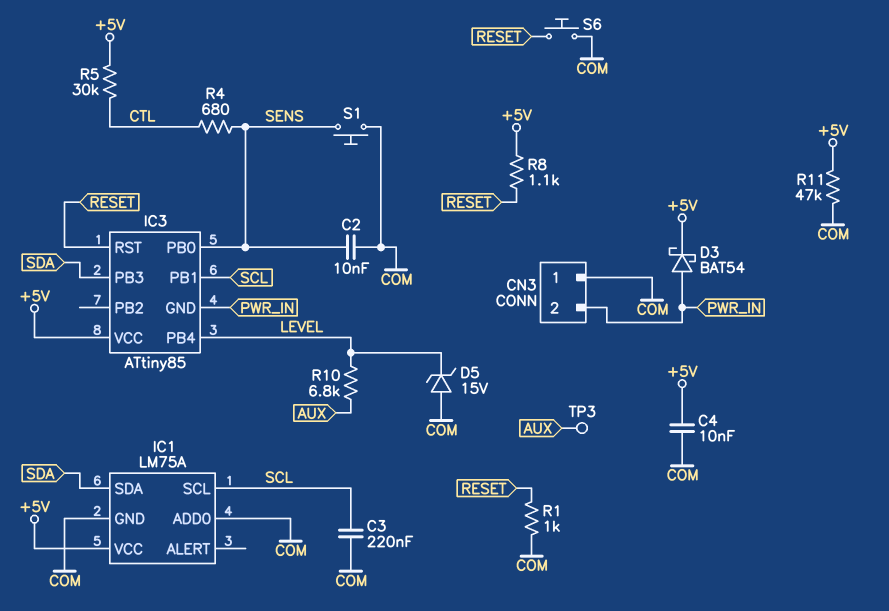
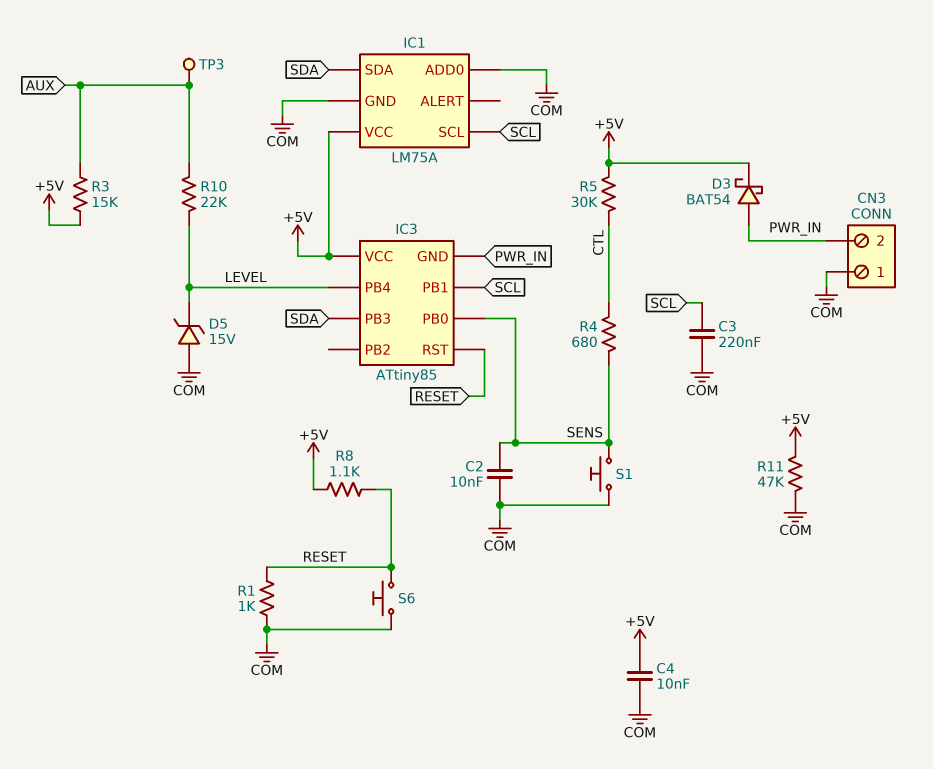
R3: none -> 15k (+5V, AUX)
R10: 6.8k (AUX, LEVEL) -> 22k (AUX, LEVEL)

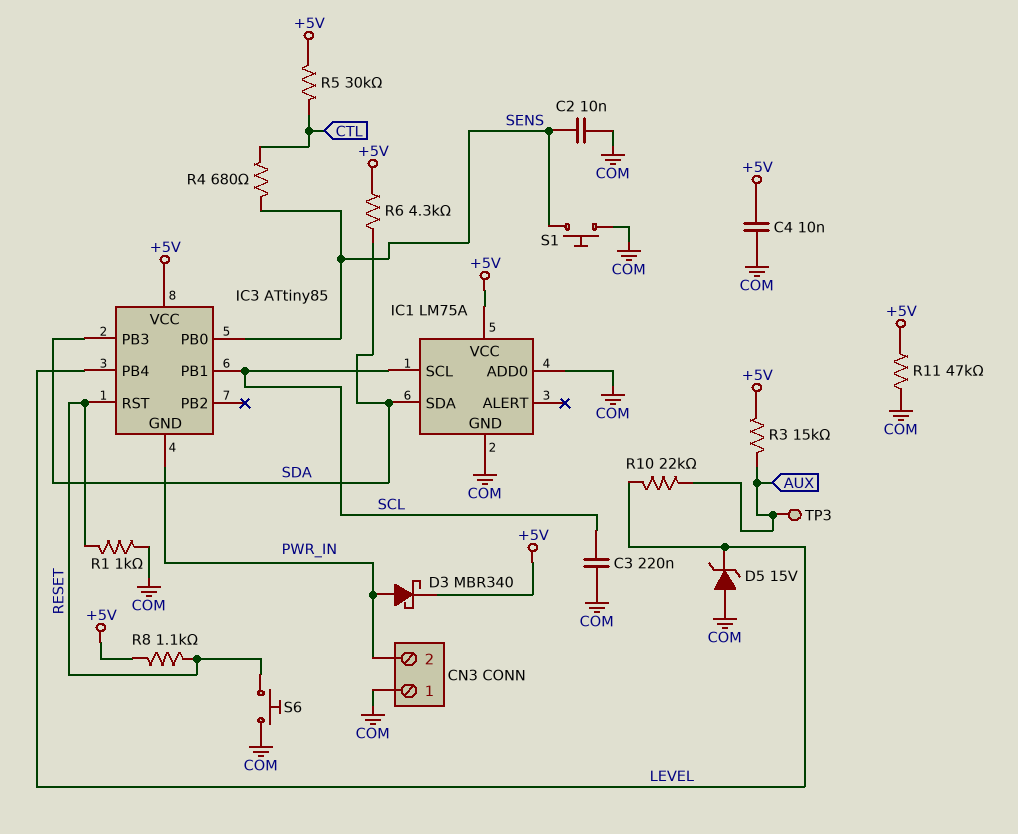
D3: schottky BAT54 (A PWR_IN, K +5V) -> schottky MBR340 (A PWR_IN, K +5V)
R6: none -> 4.3k (+5V, SDA)

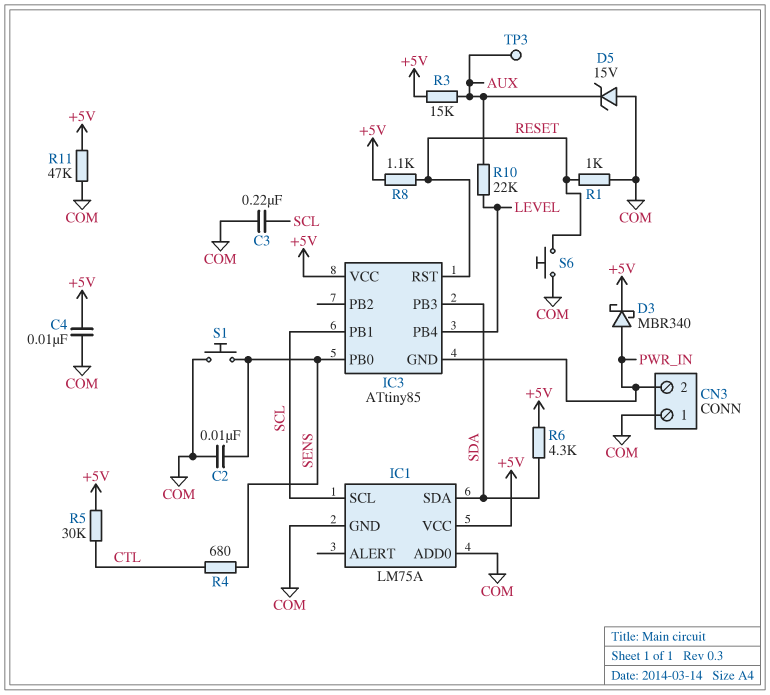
D5: zener 15V (A COM, K LEVEL) -> zener 15V (A COM, K AUX)

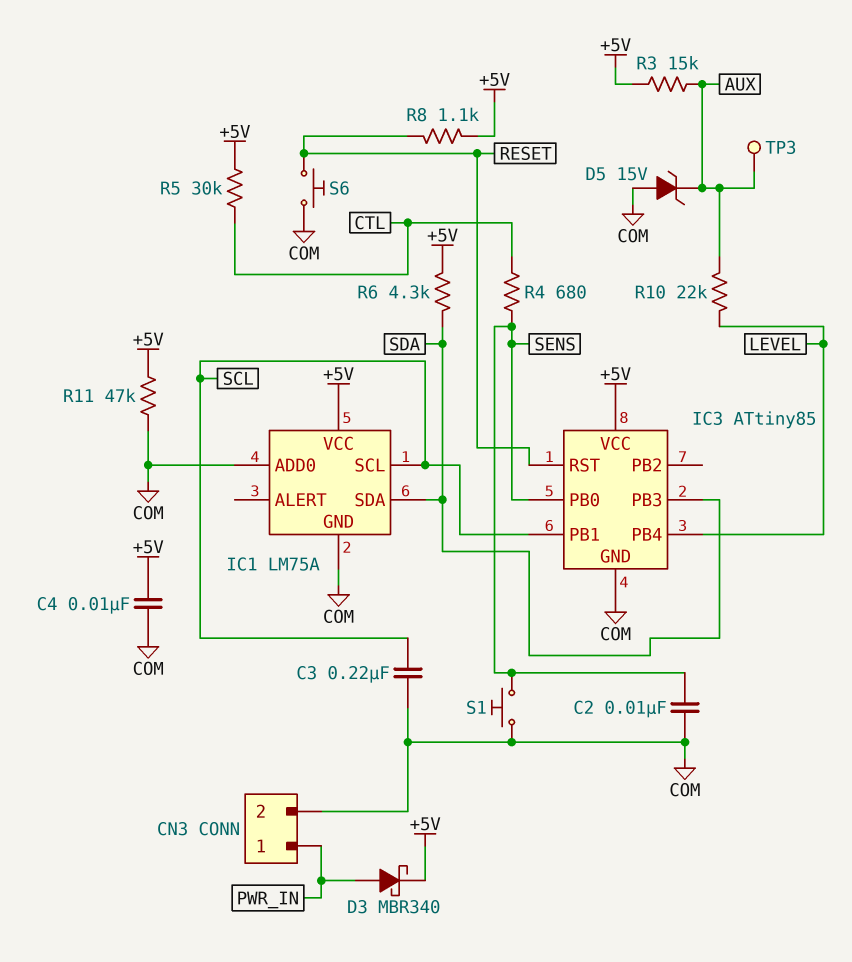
CN3 pin 1: COM -> PWR_IN
CN3 pin 2: PWR_IN -> COM
IC3 pin GND: PWR_IN -> COM
R1: 1k (COM, RESET) -> none

